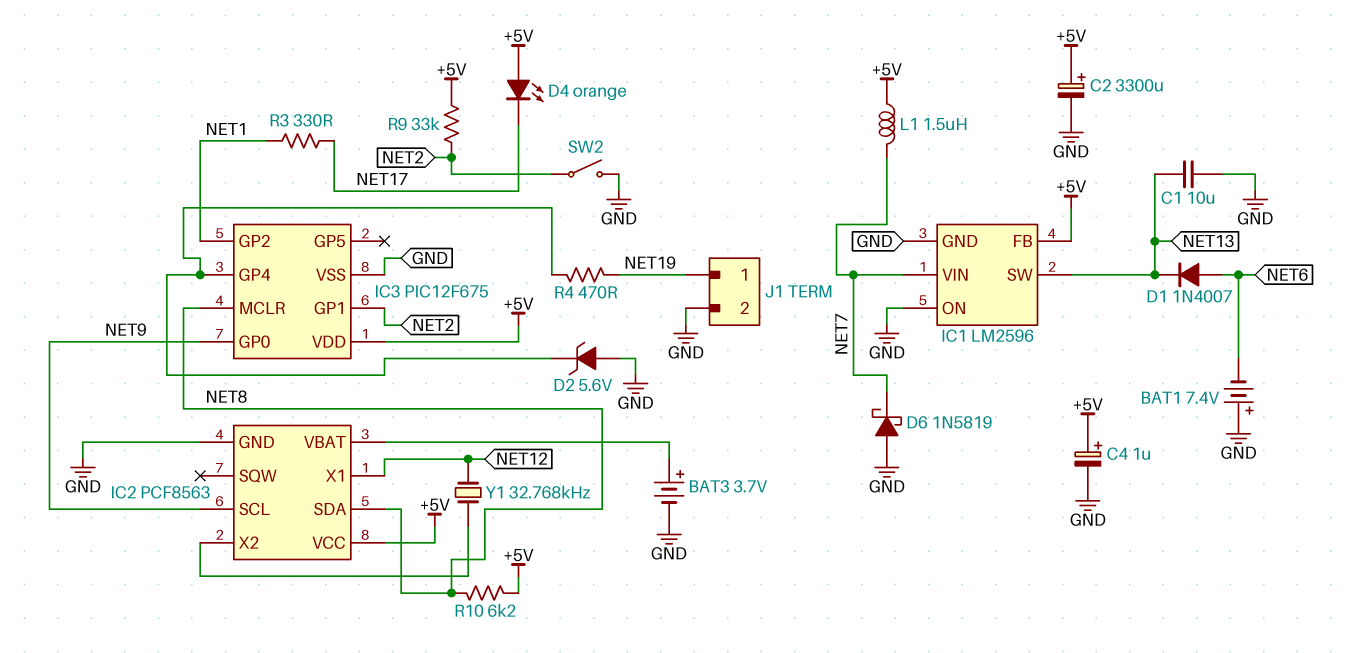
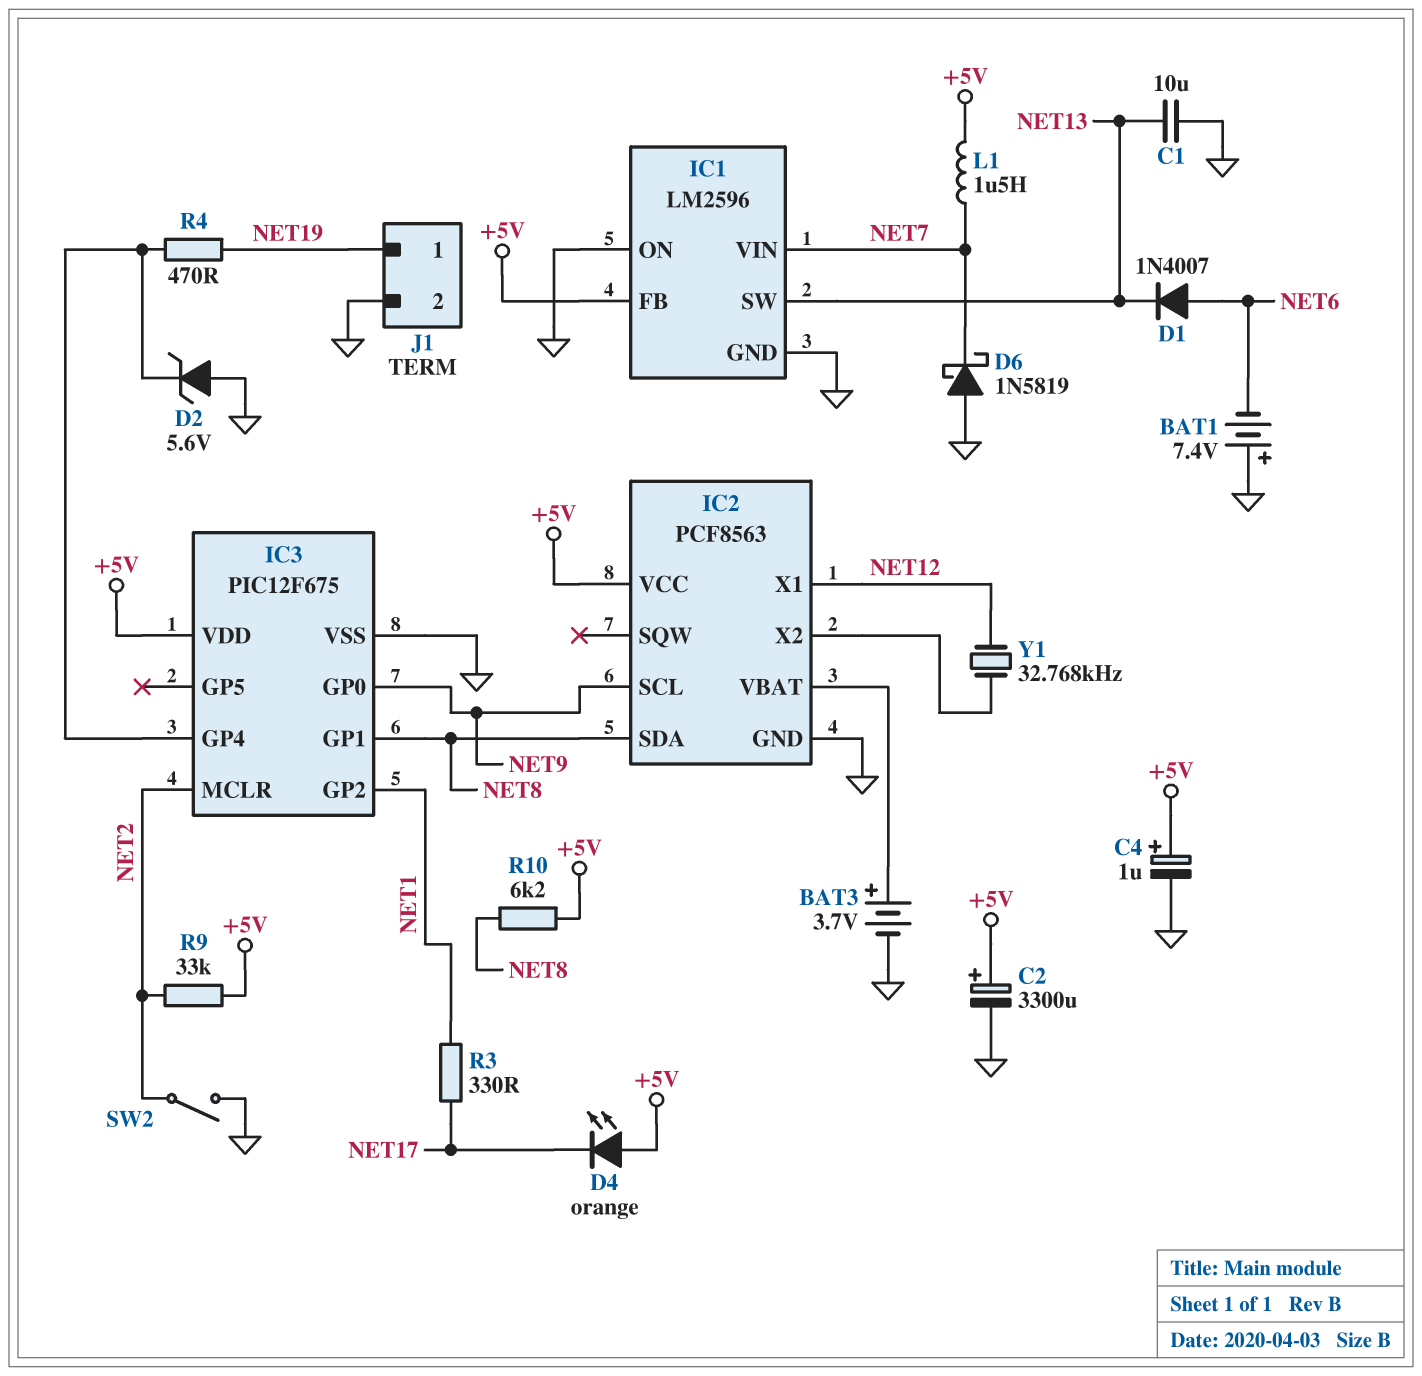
IC3 pin GP1: NET2 -> NET8
IC3 pin MCLR: NET8 -> NET2

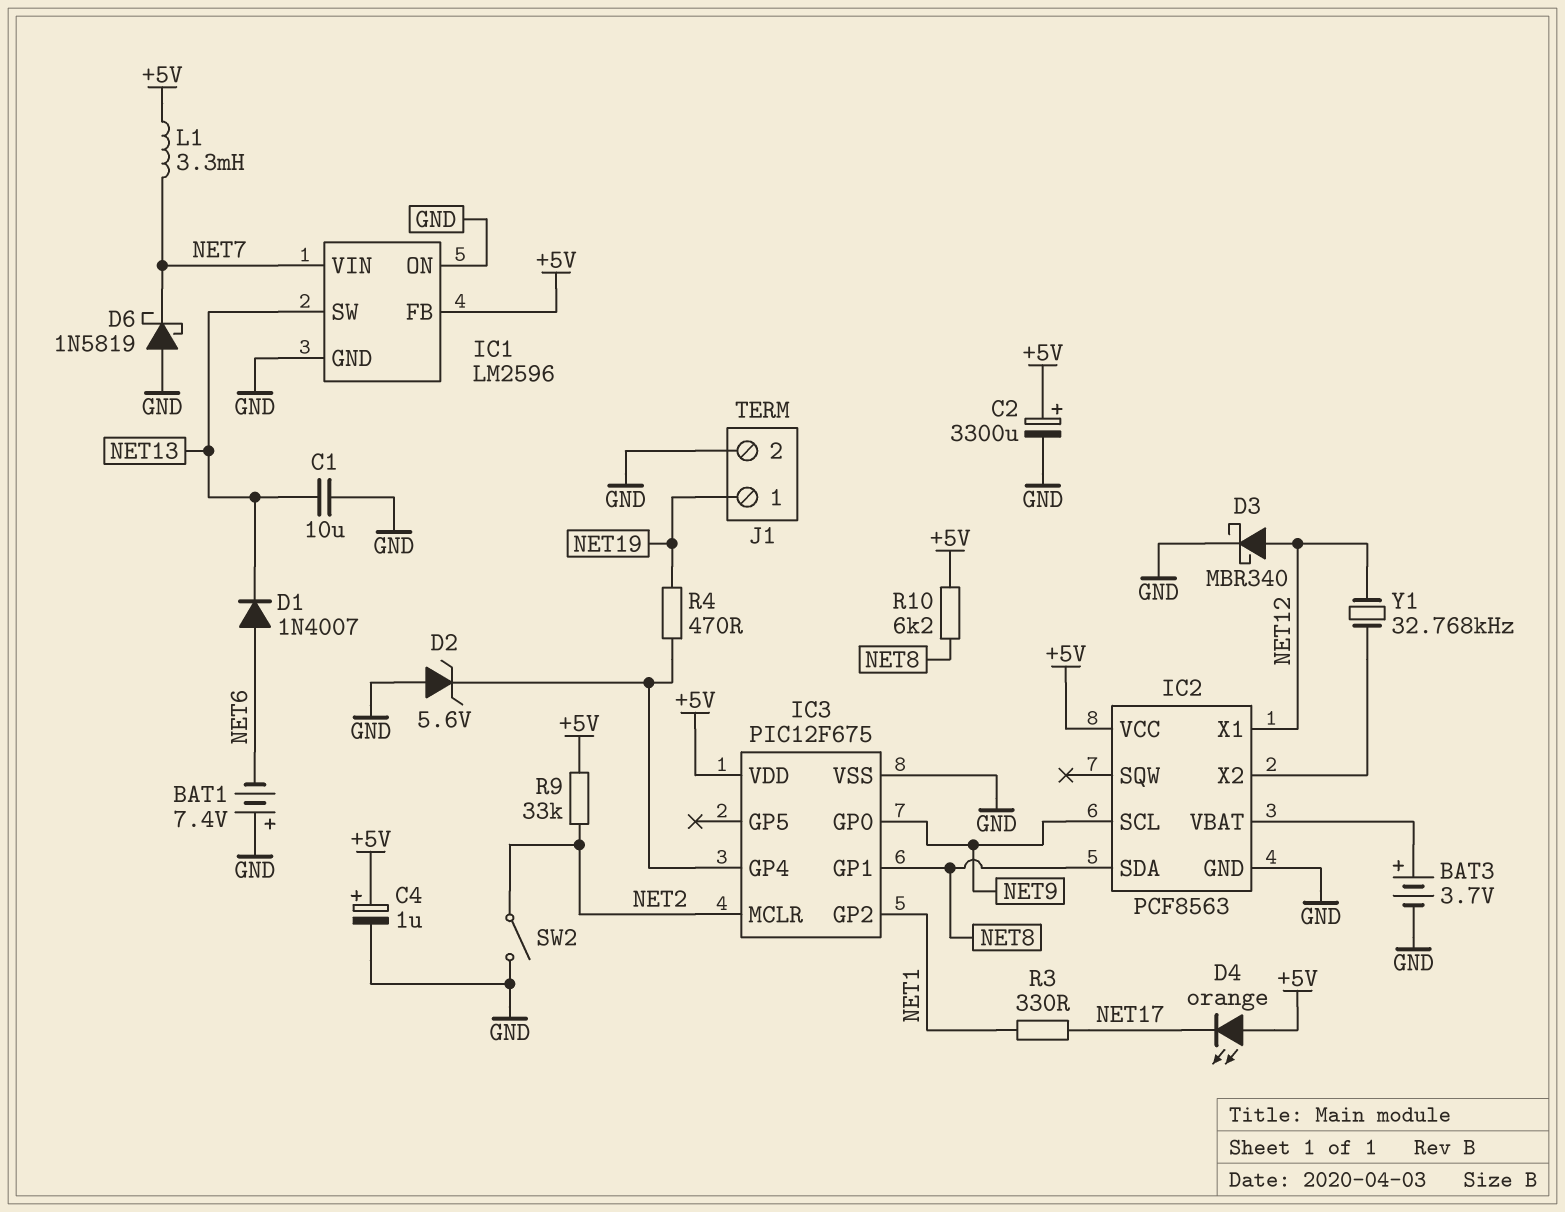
D3: none -> schottky MBR340 (A NET12, K GND)
L1: 1.5uH (+5V, NET7) -> 3.3mH (+5V, NET7)

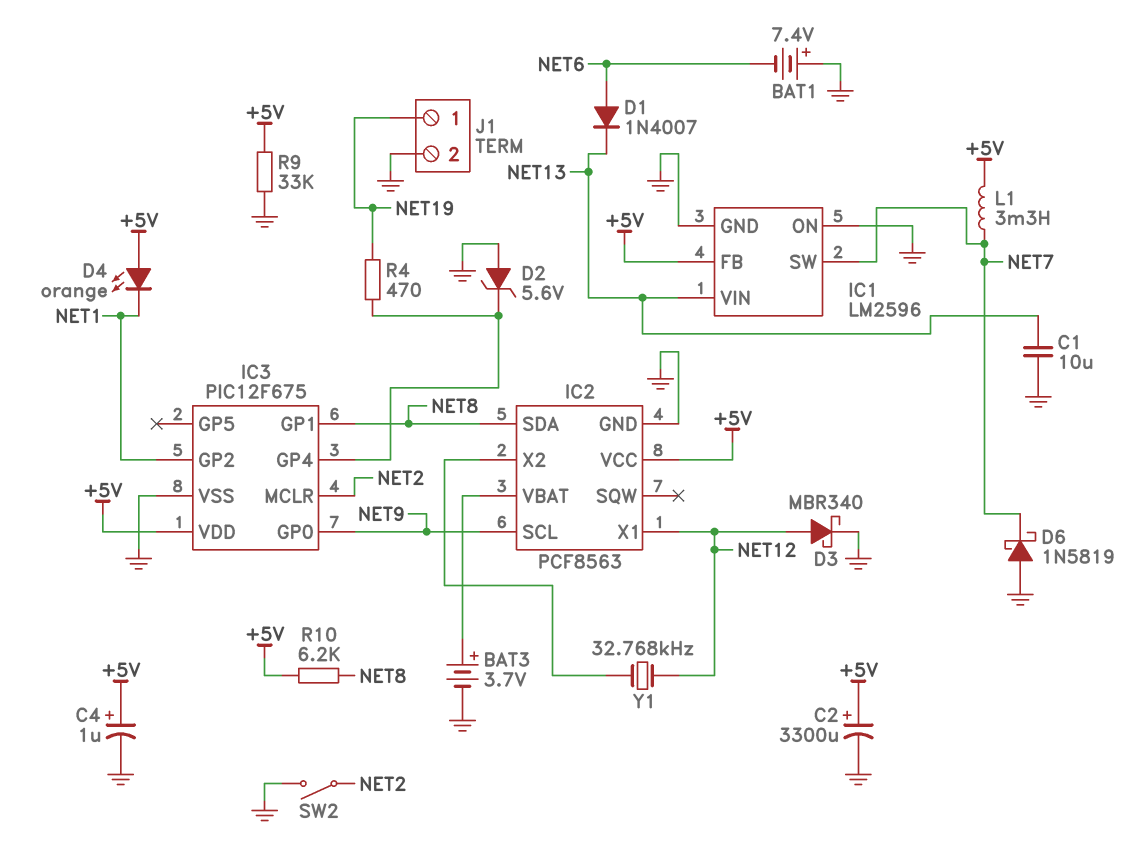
D4: LED orange (A +5V, K NET17) -> LED orange (A +5V, K NET1)
IC1 pin SW: NET13 -> NET7
IC1 pin VIN: NET7 -> NET13
R3: 330 (NET1, NET17) -> none
R9: 33k (+5V, NET2) -> 33k (+5V, GND)

